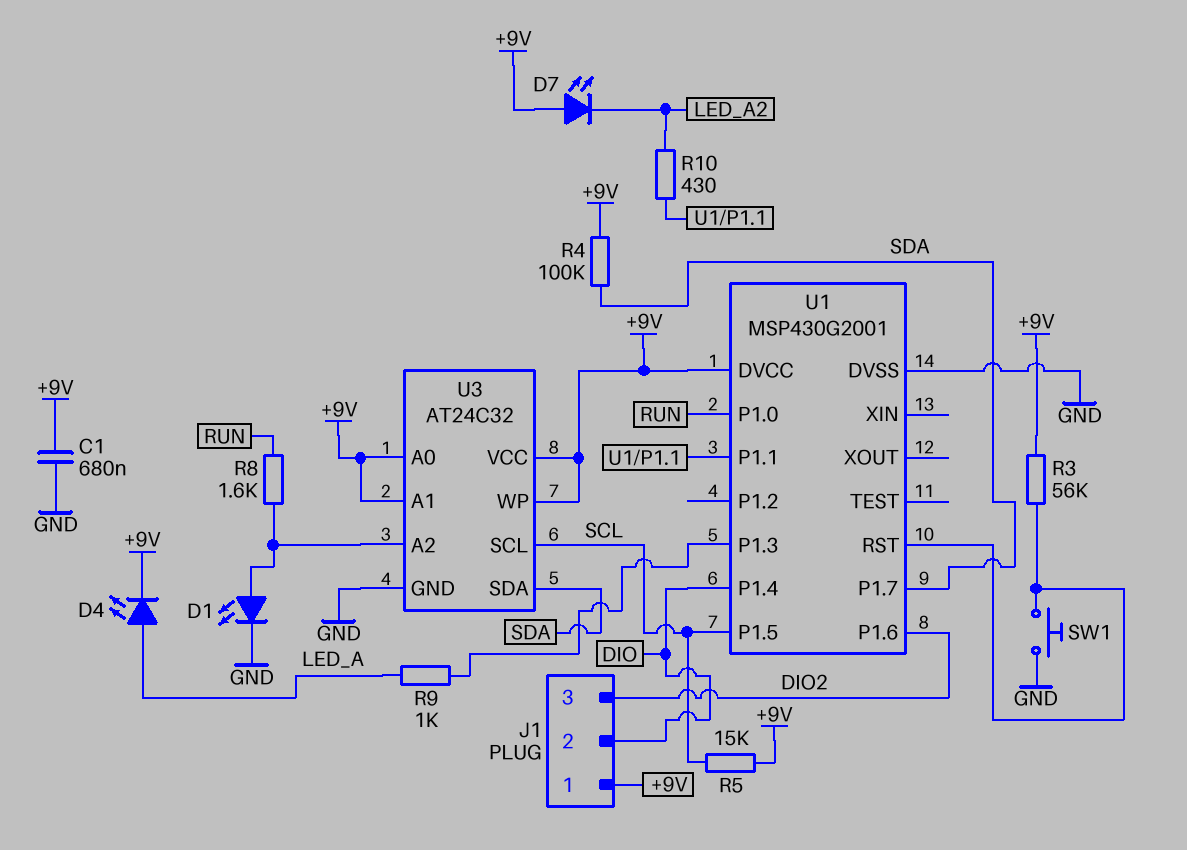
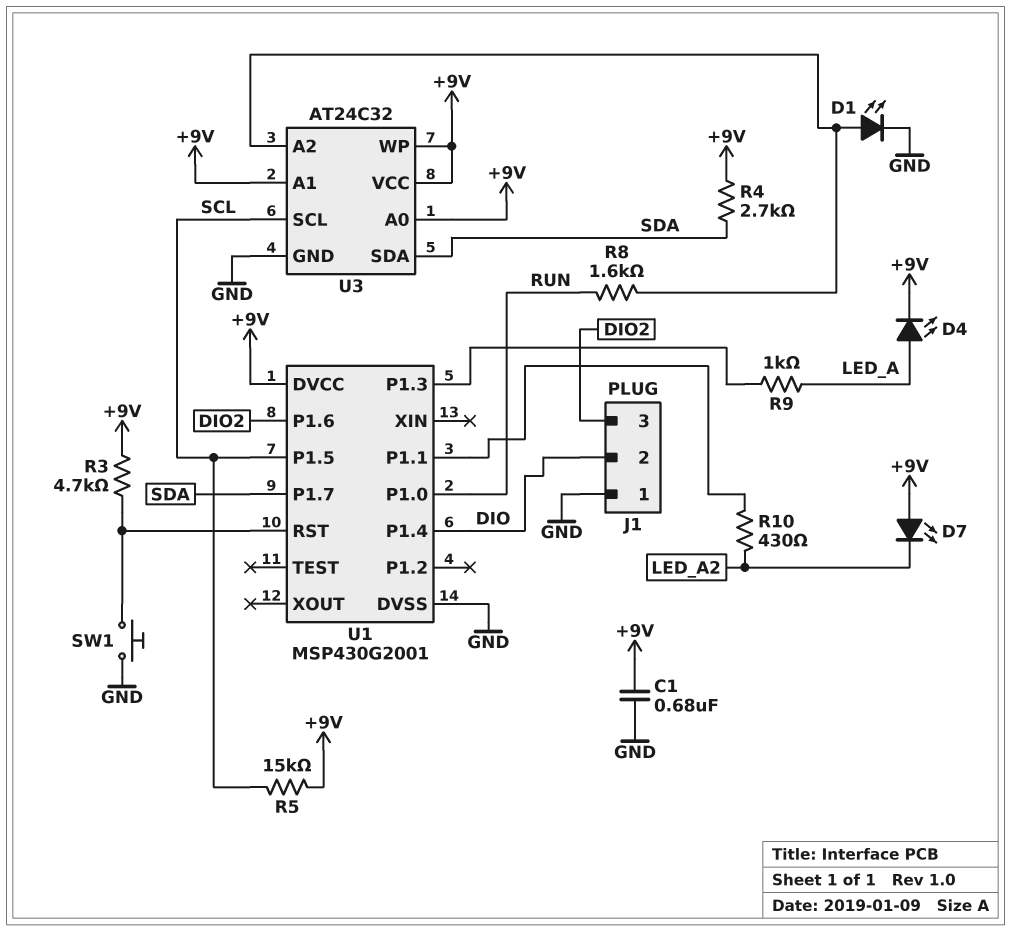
J1 pin 1: +9V -> GND
R3: 56k (+9V, U1/RST) -> 4.7k (+9V, U1/RST)
R4: 100k (+9V, SDA) -> 2.7k (+9V, SDA)

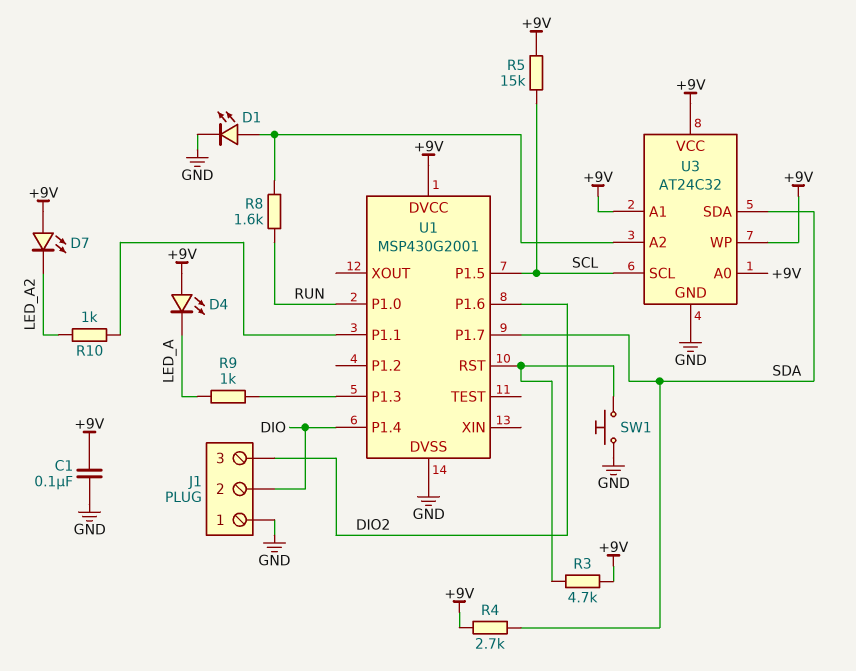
C1: 680nF (+9V, GND) -> 100nF (+9V, GND)
D4: LED (A LED_A, K +9V) -> LED (A +9V, K LED_A)
R10: 430 (LED_A2, U1/P1.1) -> 1k (LED_A2, U1/P1.1)

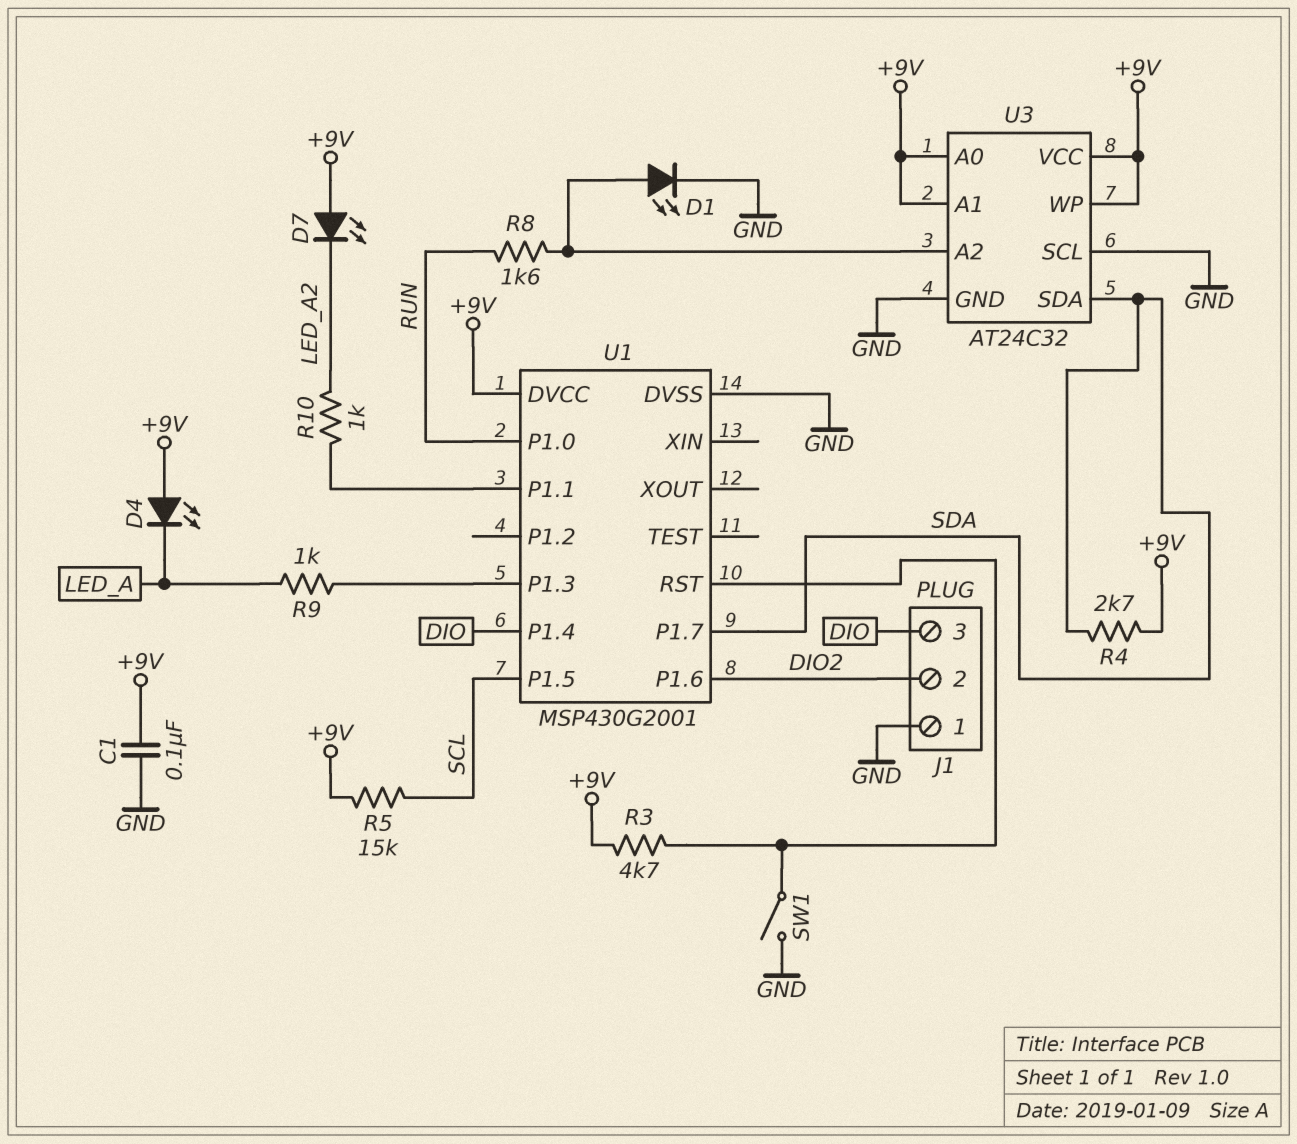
J1 pin 2: DIO -> DIO2
J1 pin 3: DIO2 -> DIO
SW1: button (GND, U1/RST) -> switch (GND, U1/RST)
U3 pin SCL: SCL -> GND

